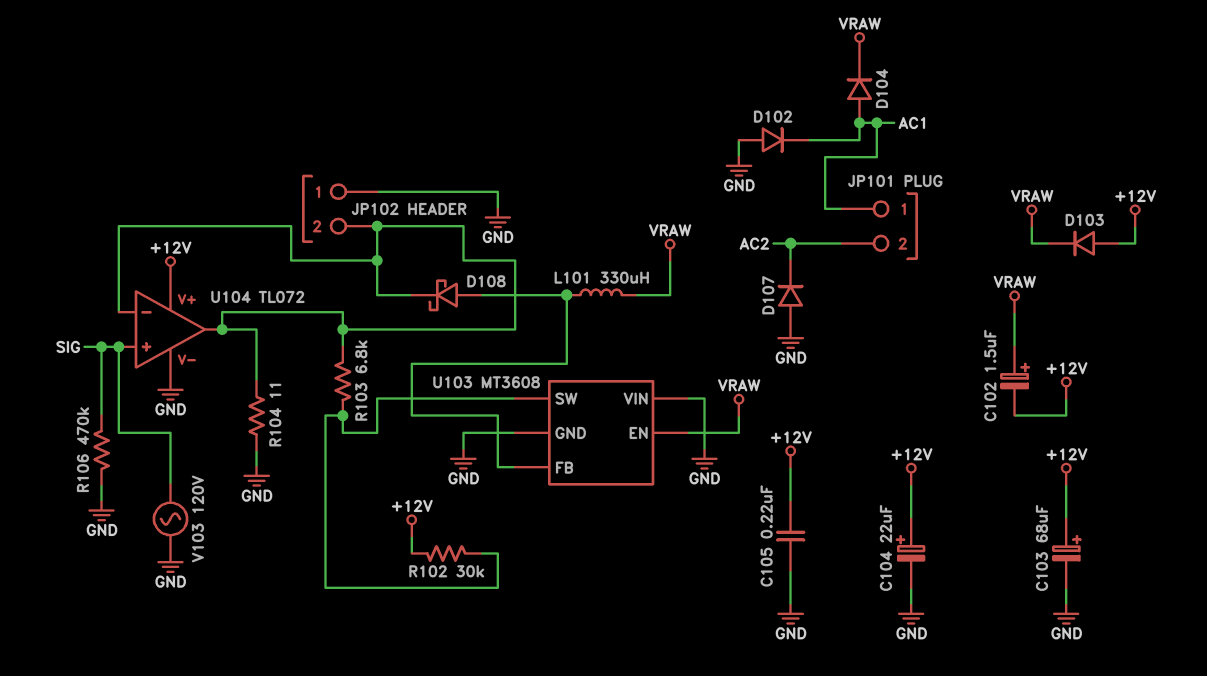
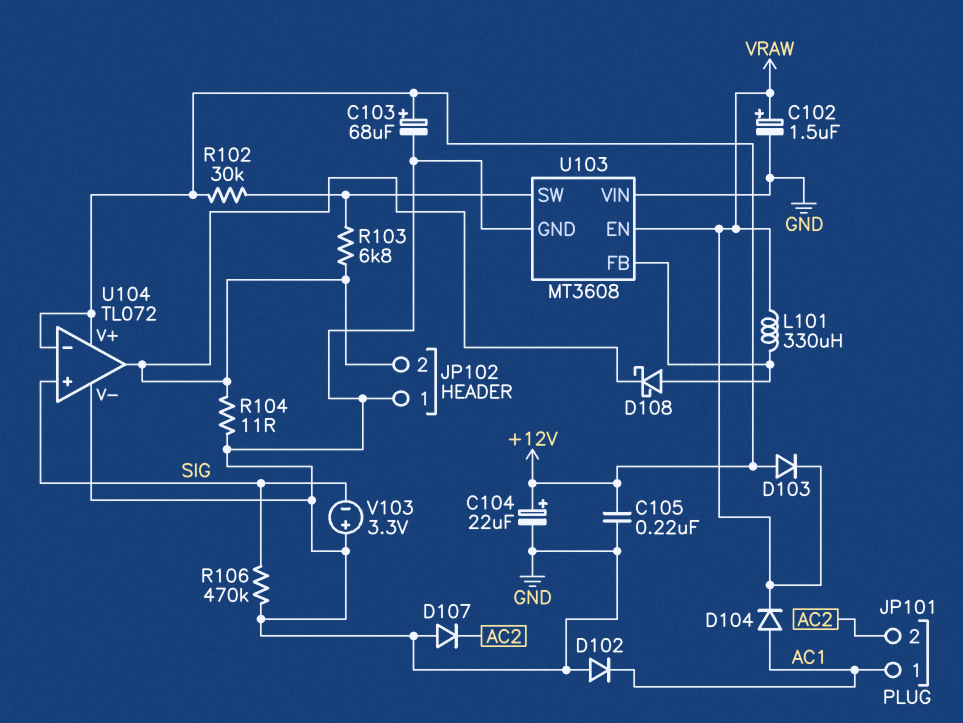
C102: 1.5uF (plus VRAW, minus +12V) -> 1.5uF (plus VRAW, minus GND)
U104 pin in-: JP102/2 -> +12V
V103: AC 120V (GND, SIG) -> 3.3V (plus GND, minus SIG)

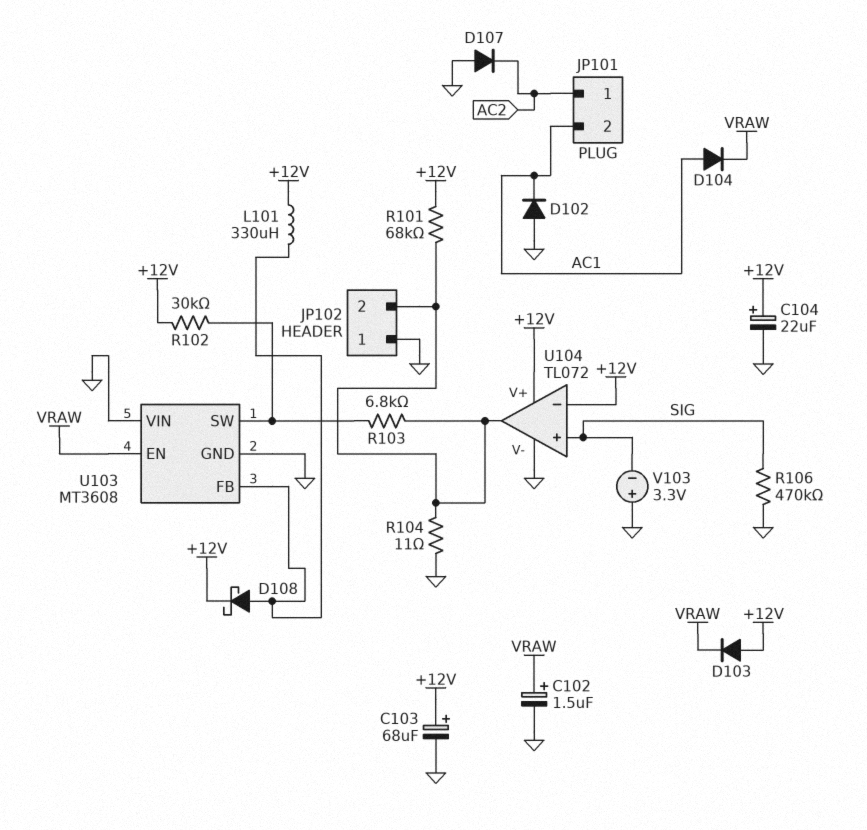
C105: 220nF (+12V, GND) -> none
D108: schottky (A U103/FB, K JP102/2) -> schottky (A U103/FB, K +12V)
JP101 pin 1: AC1 -> AC2
JP101 pin 2: AC2 -> AC1
L101: 330uH (U103/FB, VRAW) -> 330uH (+12V, U103/FB)
R101: none -> 68k (+12V, JP102/2)

